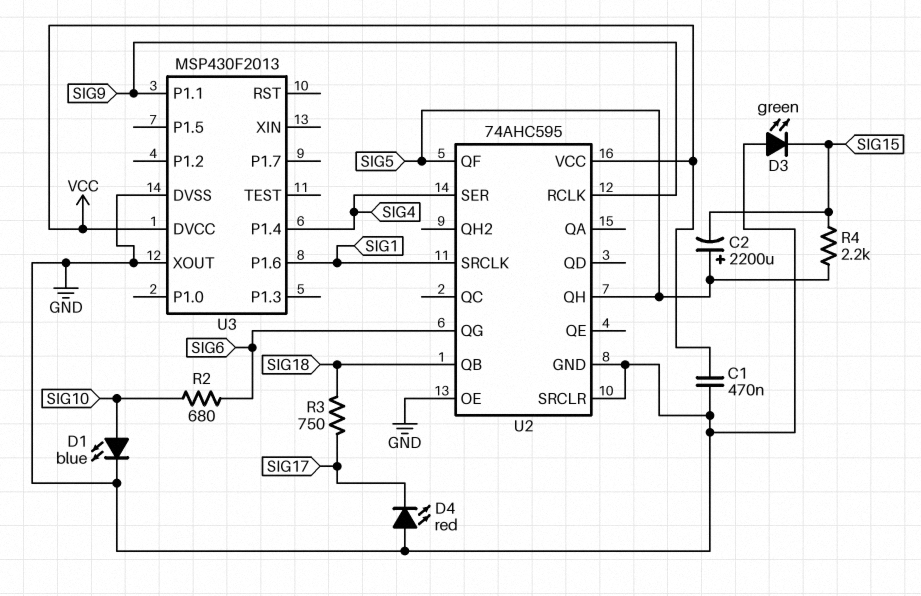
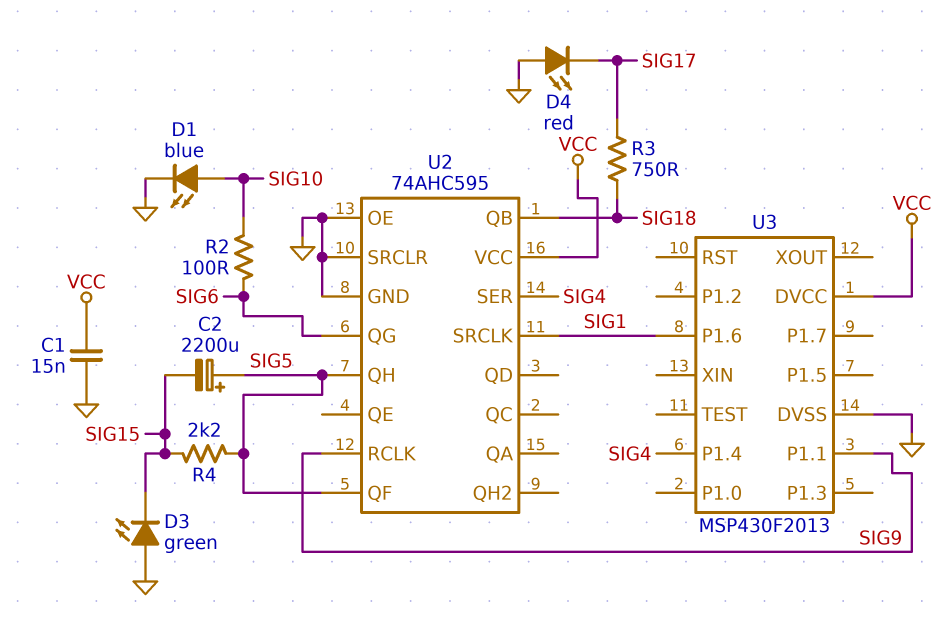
C1: 470nF (GND, VCC) -> 15nF (GND, VCC)
R2: 680 (SIG6, SIG10) -> 100 (SIG6, SIG10)
U3 pin XOUT: GND -> none

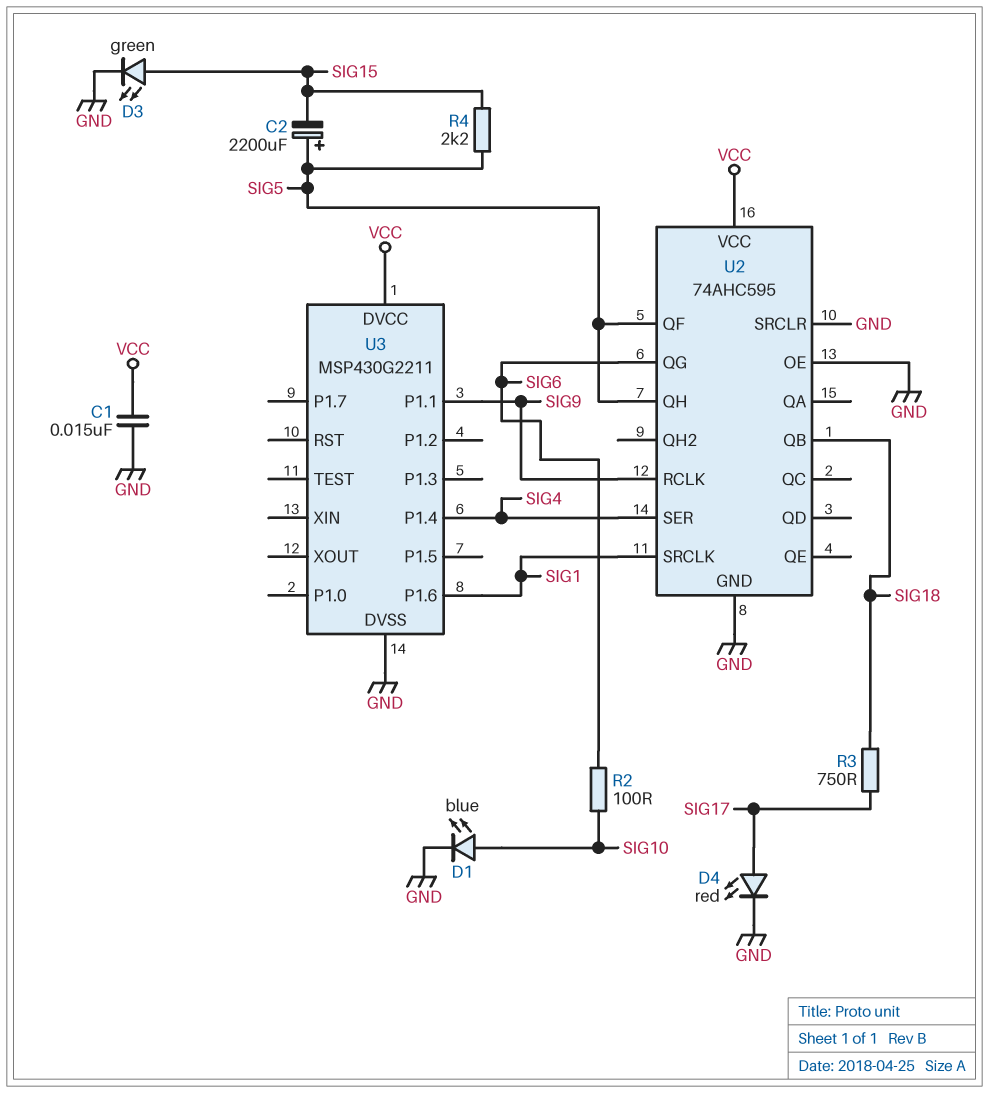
D3: LED green (A GND, K SIG15) -> LED green (A SIG15, K GND)
D4: LED red (A GND, K SIG17) -> LED red (A SIG17, K GND)
U3: MSP430F2013 -> MSP430G2211

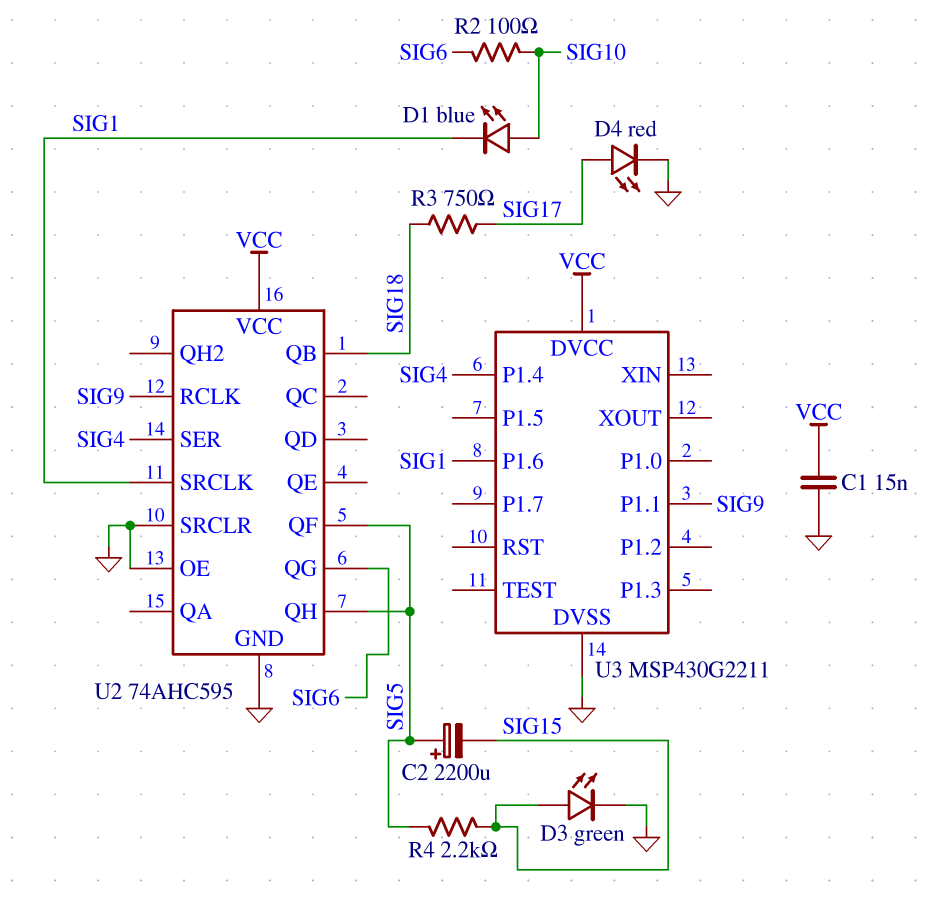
D1: LED blue (A SIG10, K GND) -> LED blue (A SIG10, K SIG1)

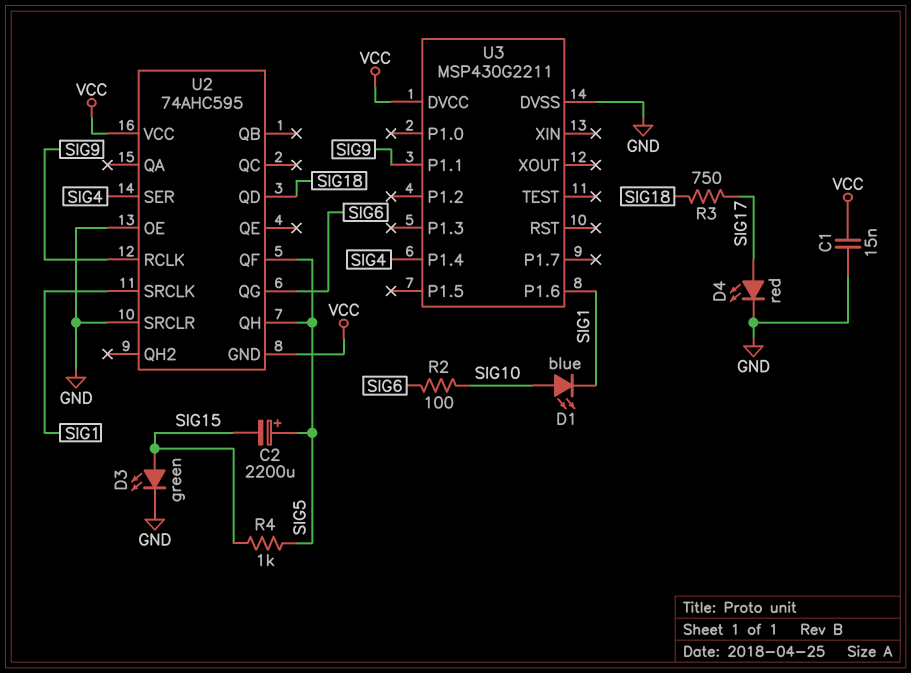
R4: 2.2k (SIG5, SIG15) -> 1k (SIG5, SIG15)
U2 pin GND: GND -> VCC
U2 pin QB: SIG18 -> none
U2 pin QD: none -> SIG18

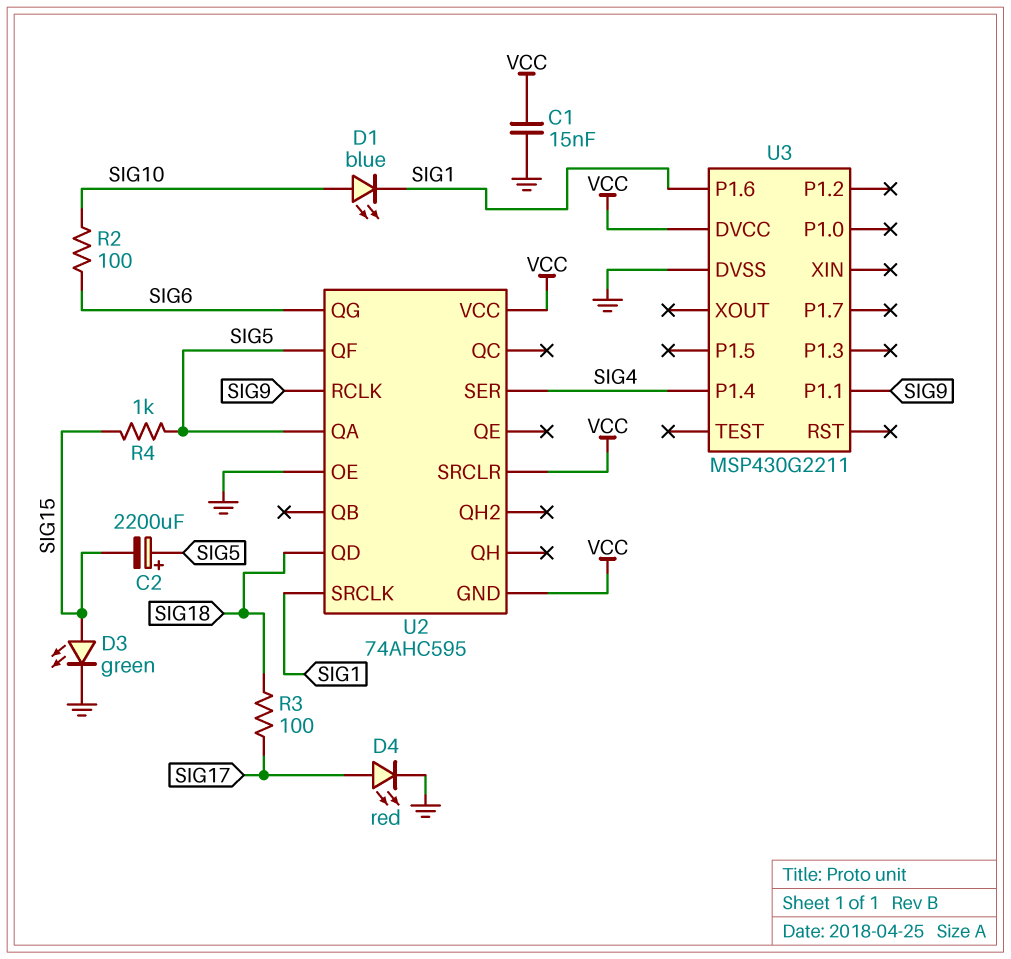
R3: 750 (SIG17, SIG18) -> 100 (SIG17, SIG18)
U2 pin QA: none -> SIG5
U2 pin QH: SIG5 -> none
U2 pin SRCLR: GND -> VCC

